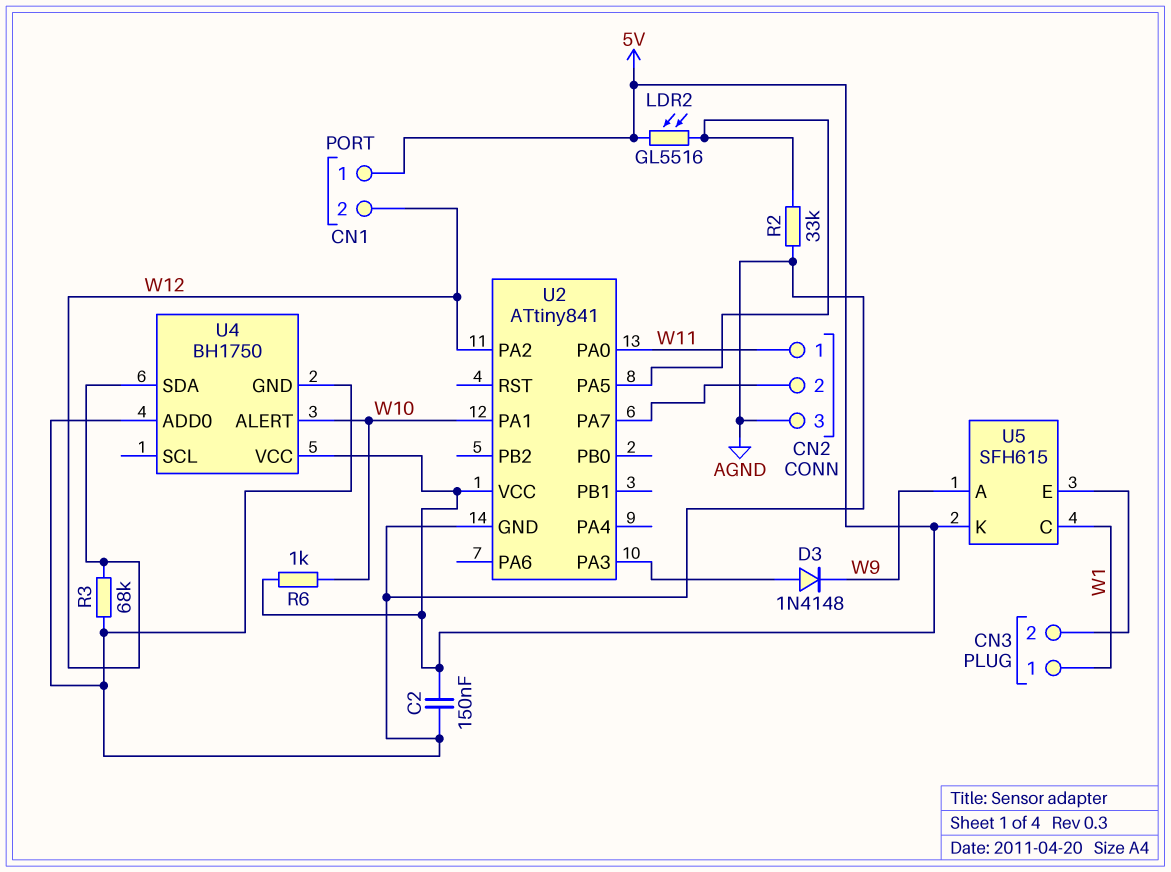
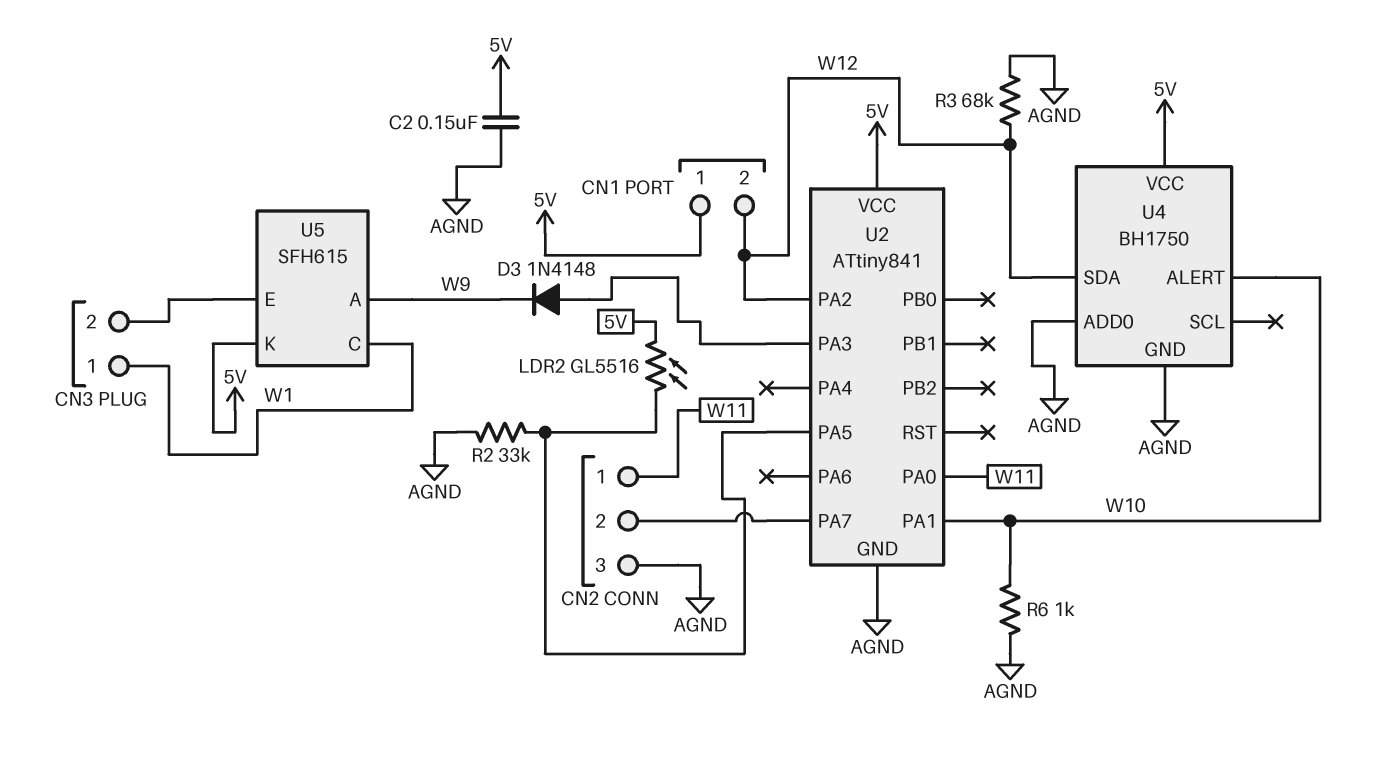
R6: 1k (5V, W10) -> 1k (AGND, W10)

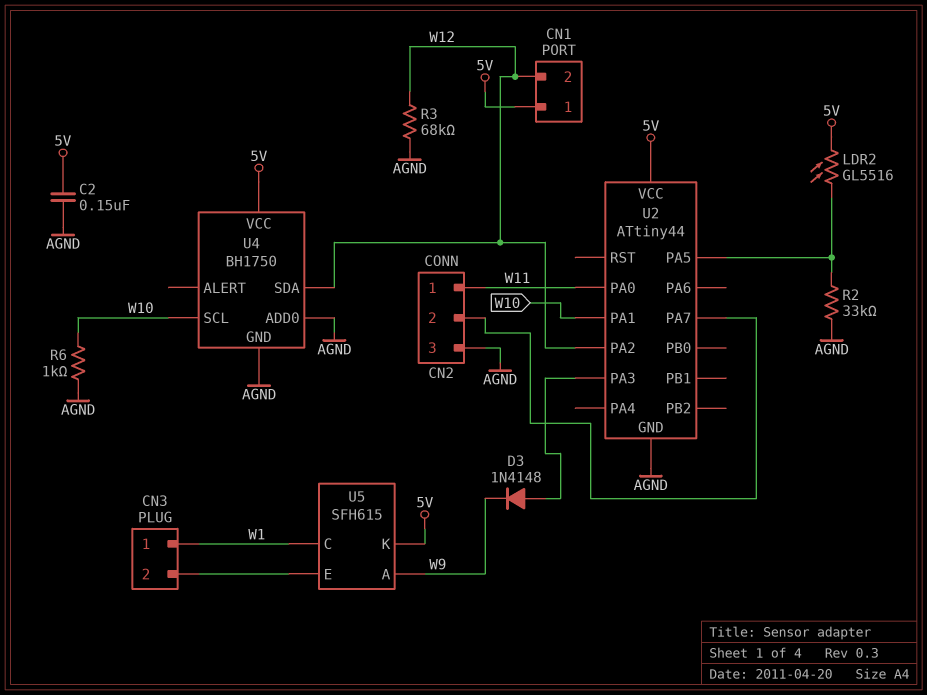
U2: ATtiny841 -> ATtiny44
U4 pin ALERT: W10 -> none
U4 pin SCL: none -> W10

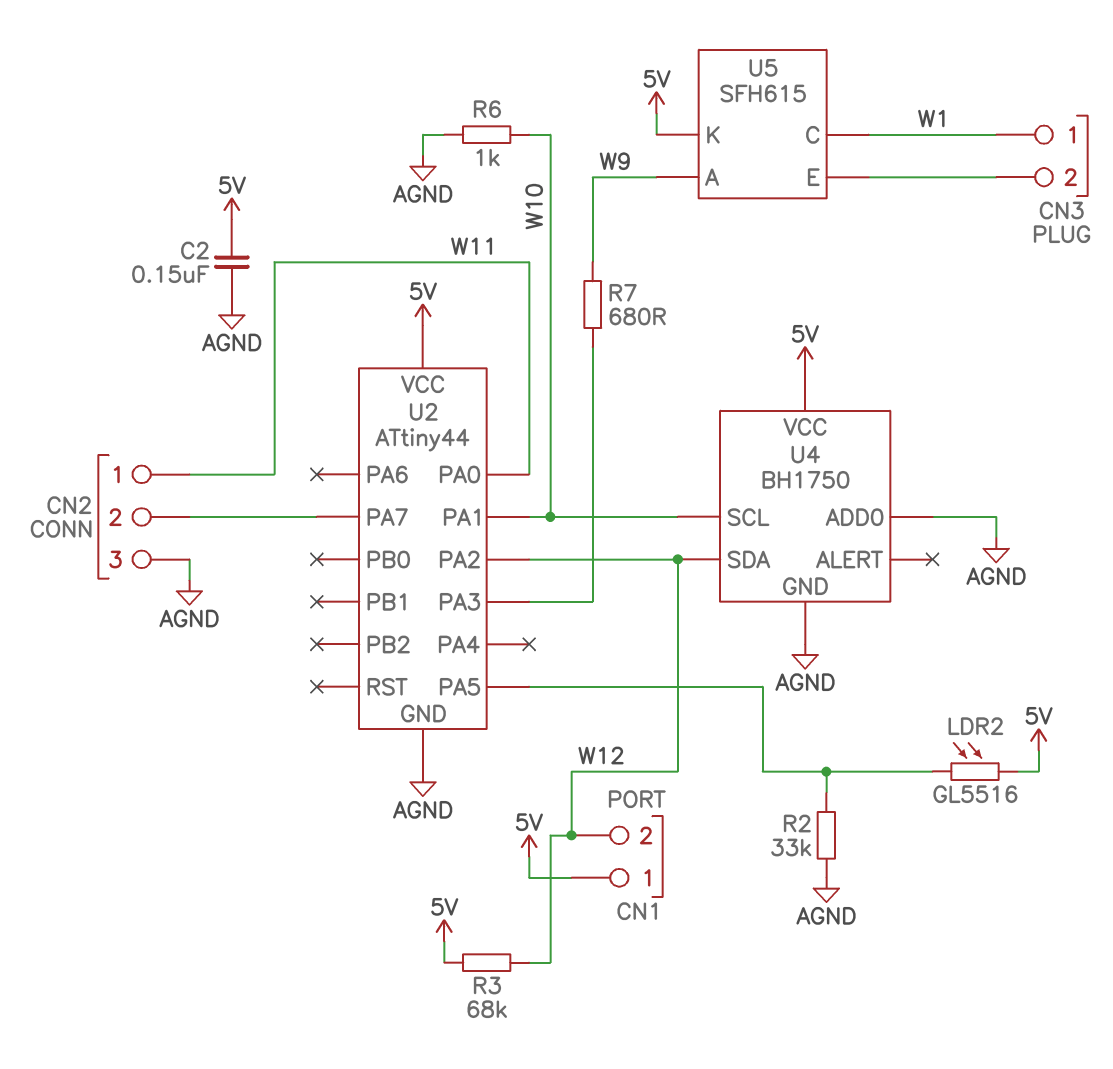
D3: diode 1N4148 (A U2/PA3, K W9) -> none
R3: 68k (AGND, W12) -> 68k (5V, W12)
R7: none -> 680 (U2/PA3, W9)

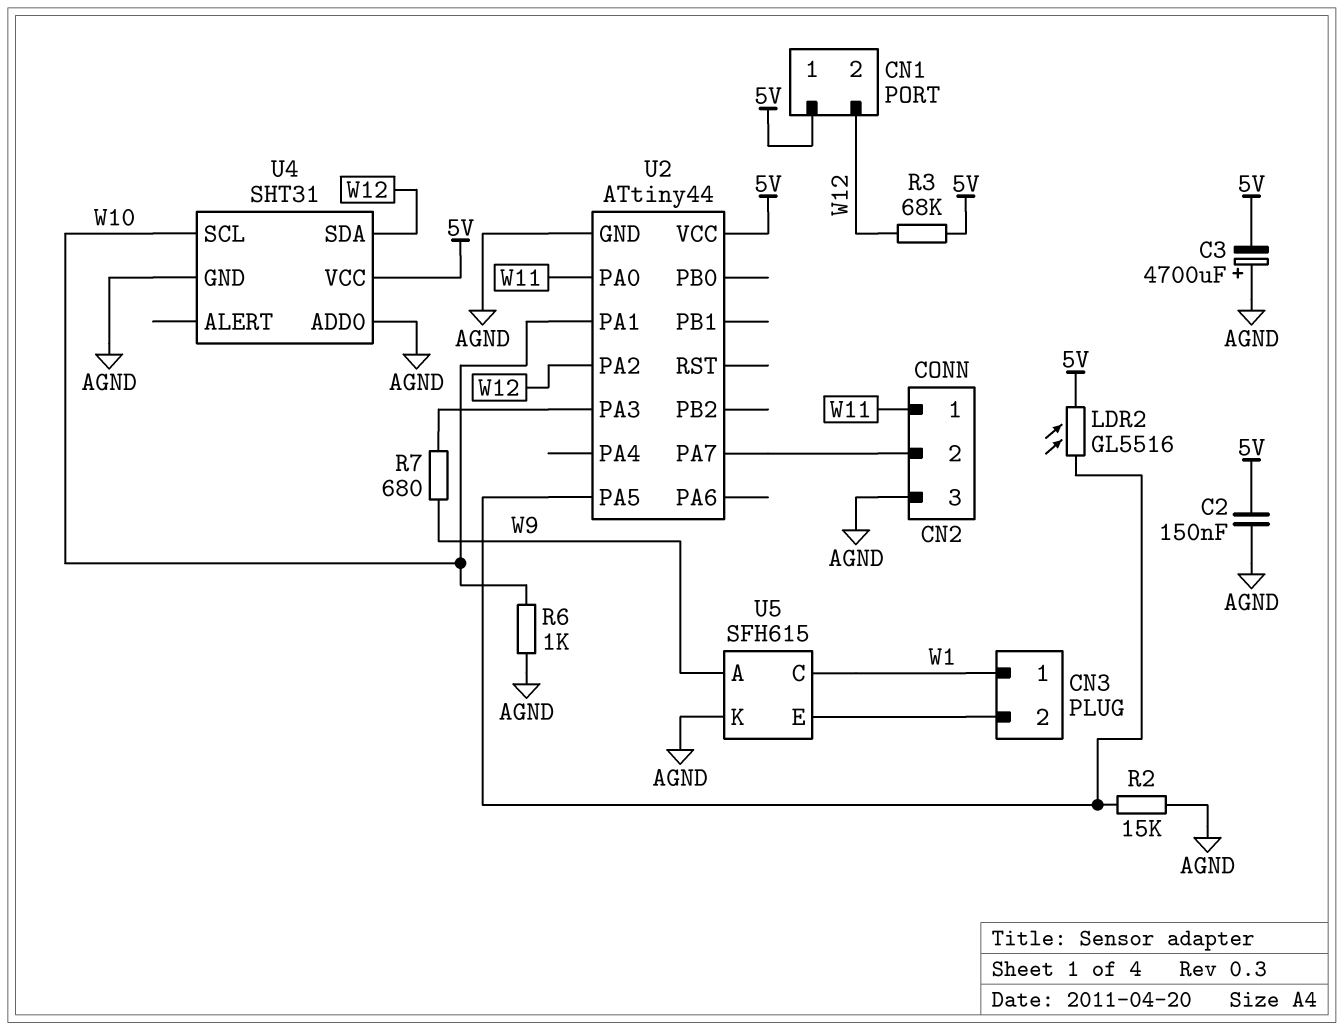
C3: none -> 4700uF (plus AGND, minus 5V)
R2: 33k (AGND, U2/PA5) -> 15k (AGND, U2/PA5)
U4: BH1750 -> SHT31
U5 pin K: 5V -> AGND

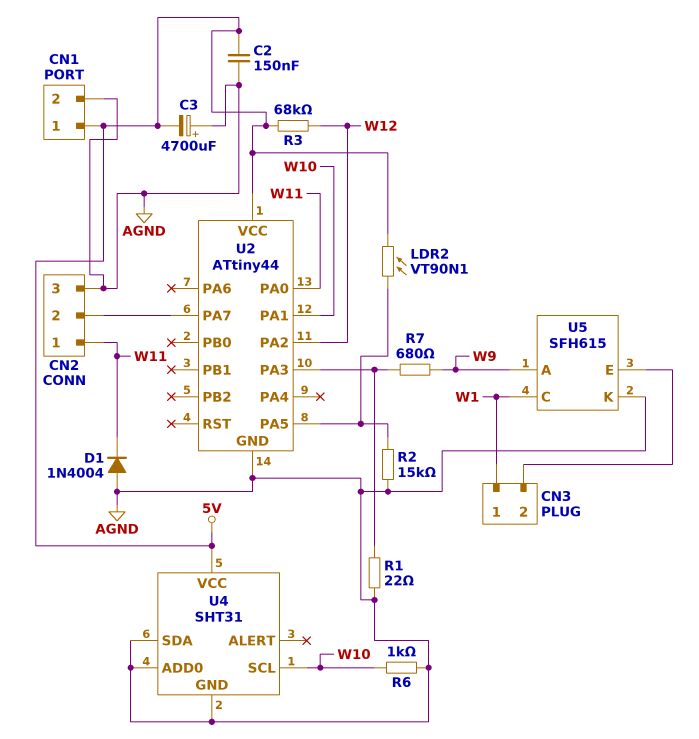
CN1 pin 2: W12 -> AGND
D1: none -> diode 1N4004 (A AGND, K W11)
LDR2: GL5516 (5V, U2/PA5) -> VT90N1 (5V, U2/PA5)
R1: none -> 22 (AGND, U2/PA3)
U4 pin SDA: W12 -> AGND

